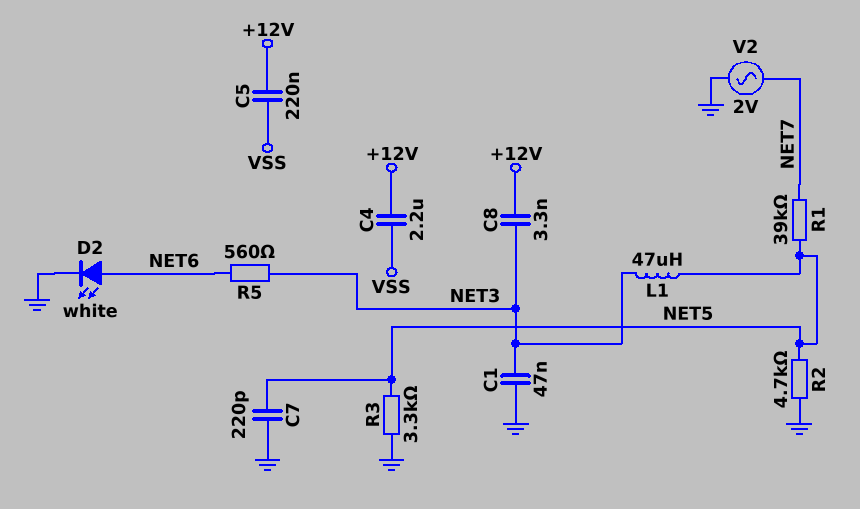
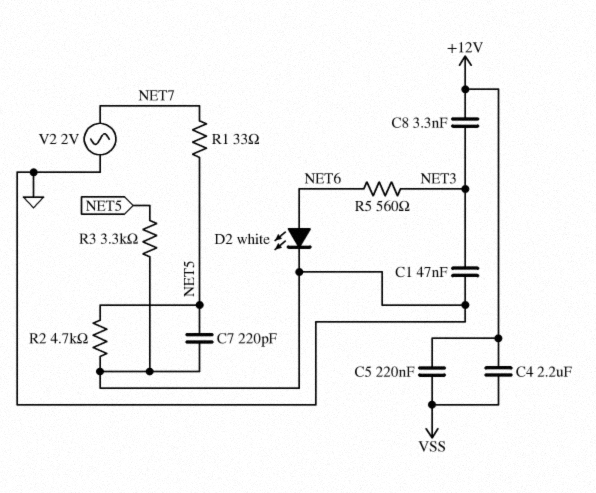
L1: 47uH (NET3, NET5) -> none
R1: 39k (NET5, NET7) -> 33 (NET5, NET7)

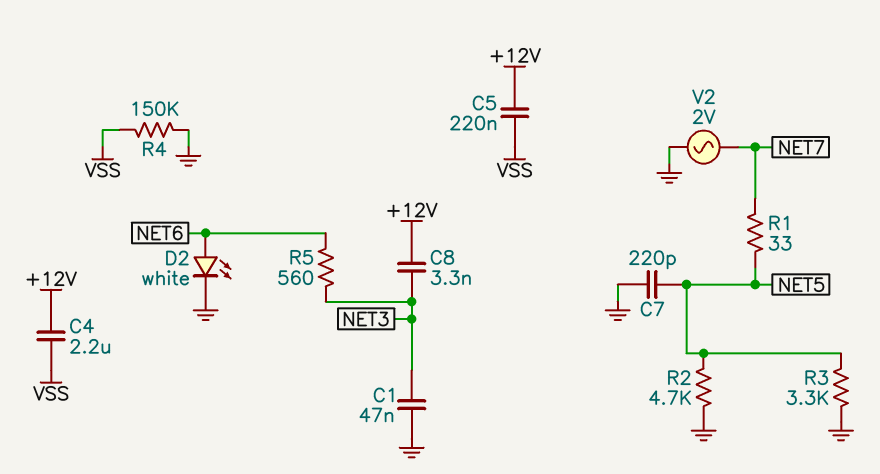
R4: none -> 150k (GND, VSS)

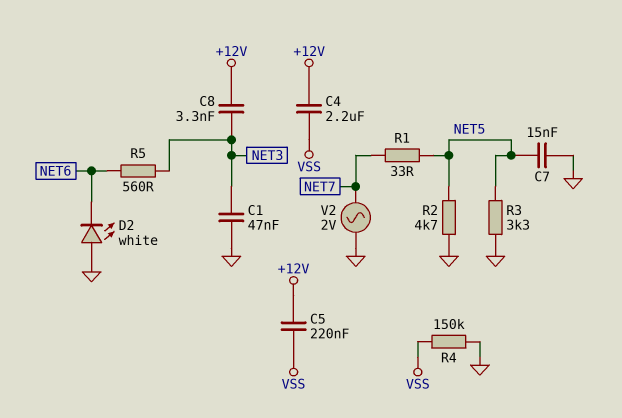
C7: 220pF (GND, NET5) -> 15nF (GND, NET5)
D2: LED white (A NET6, K GND) -> LED white (A GND, K NET6)

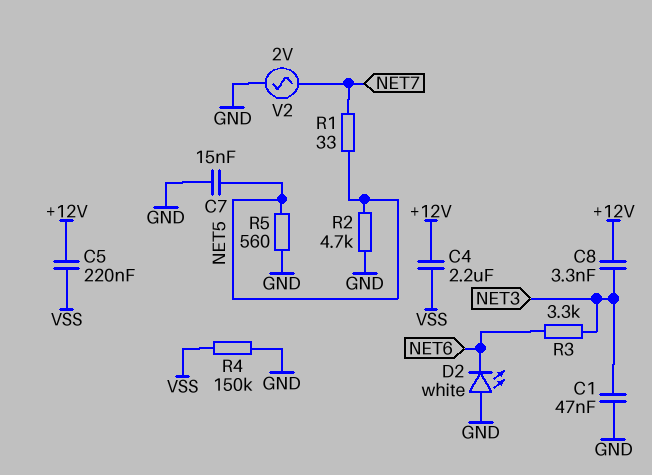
R3: 3.3k (GND, NET5) -> 3.3k (NET3, NET6)
R5: 560 (NET3, NET6) -> 560 (GND, NET5)

